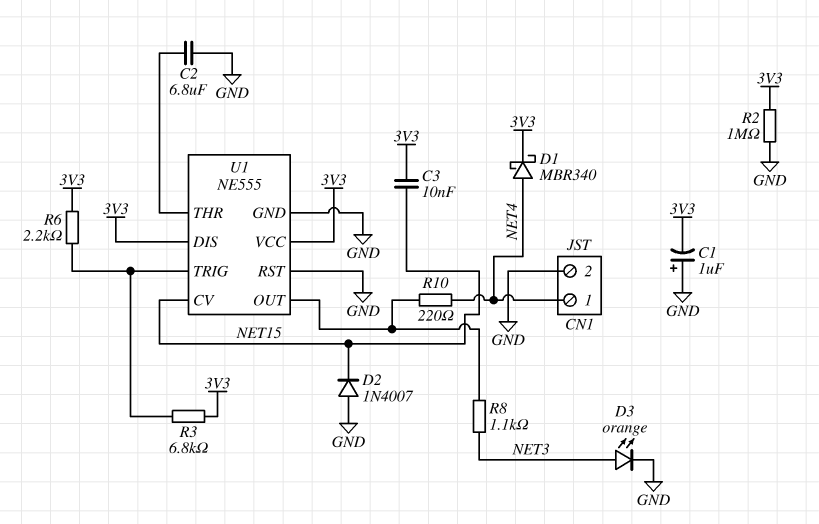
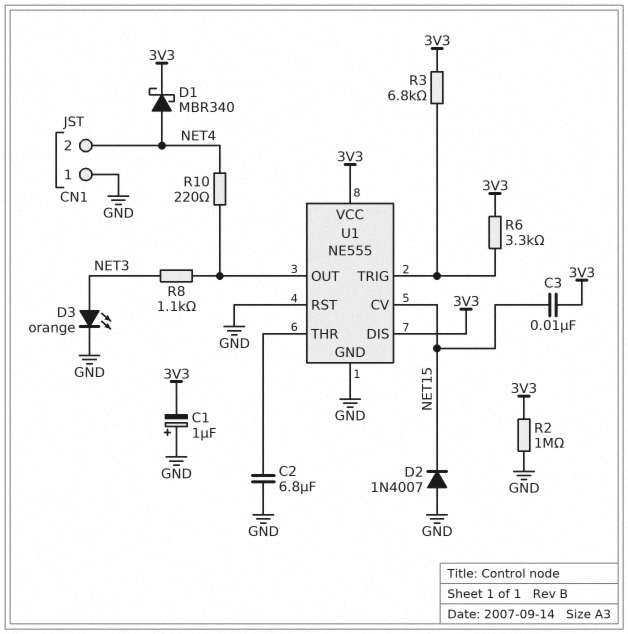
CN1 pin 1: NET4 -> GND
CN1 pin 2: GND -> NET4
R6: 2.2k (3V3, U1/TRIG) -> 3.3k (3V3, U1/TRIG)

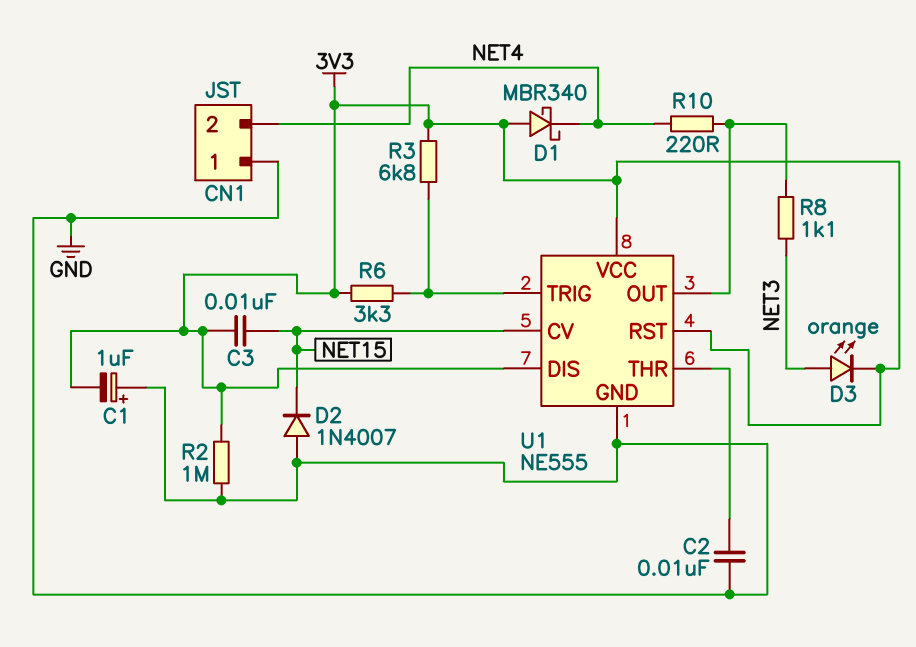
C2: 6.8uF (GND, U1/THR) -> 10nF (GND, U1/THR)
D1: schottky MBR340 (A NET4, K 3V3) -> schottky MBR340 (A 3V3, K NET4)
D3: LED orange (A NET3, K GND) -> LED orange (A NET3, K 3V3)
U1 pin RST: GND -> 3V3

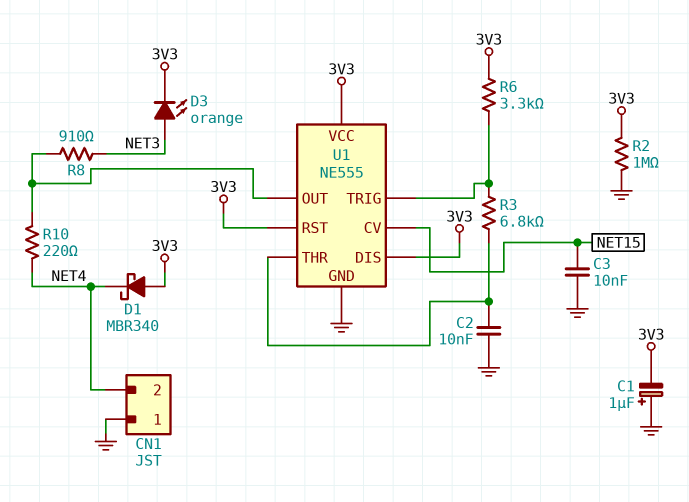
C3: 10nF (3V3, NET15) -> 10nF (GND, NET15)
D2: diode 1N4007 (A GND, K NET15) -> none
R3: 6.8k (3V3, U1/TRIG) -> 6.8k (U1/THR, U1/TRIG)
R8: 1.1k (NET3, U1/OUT) -> 910 (NET3, U1/OUT)

